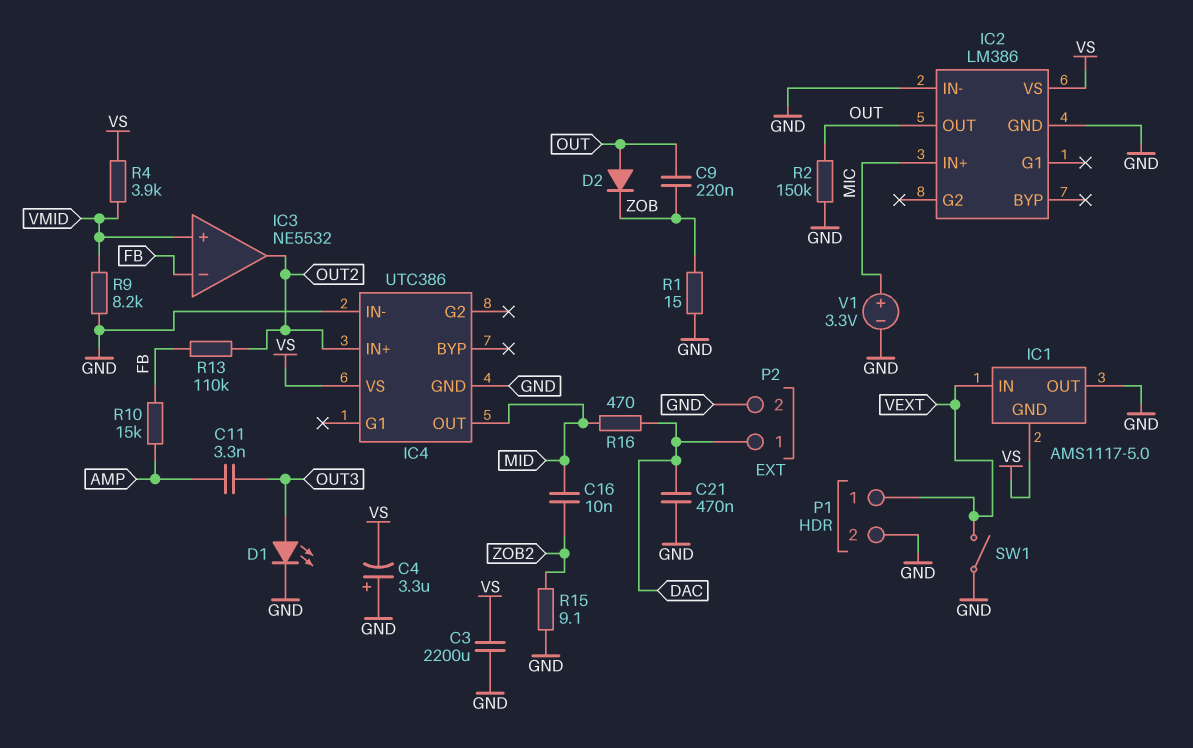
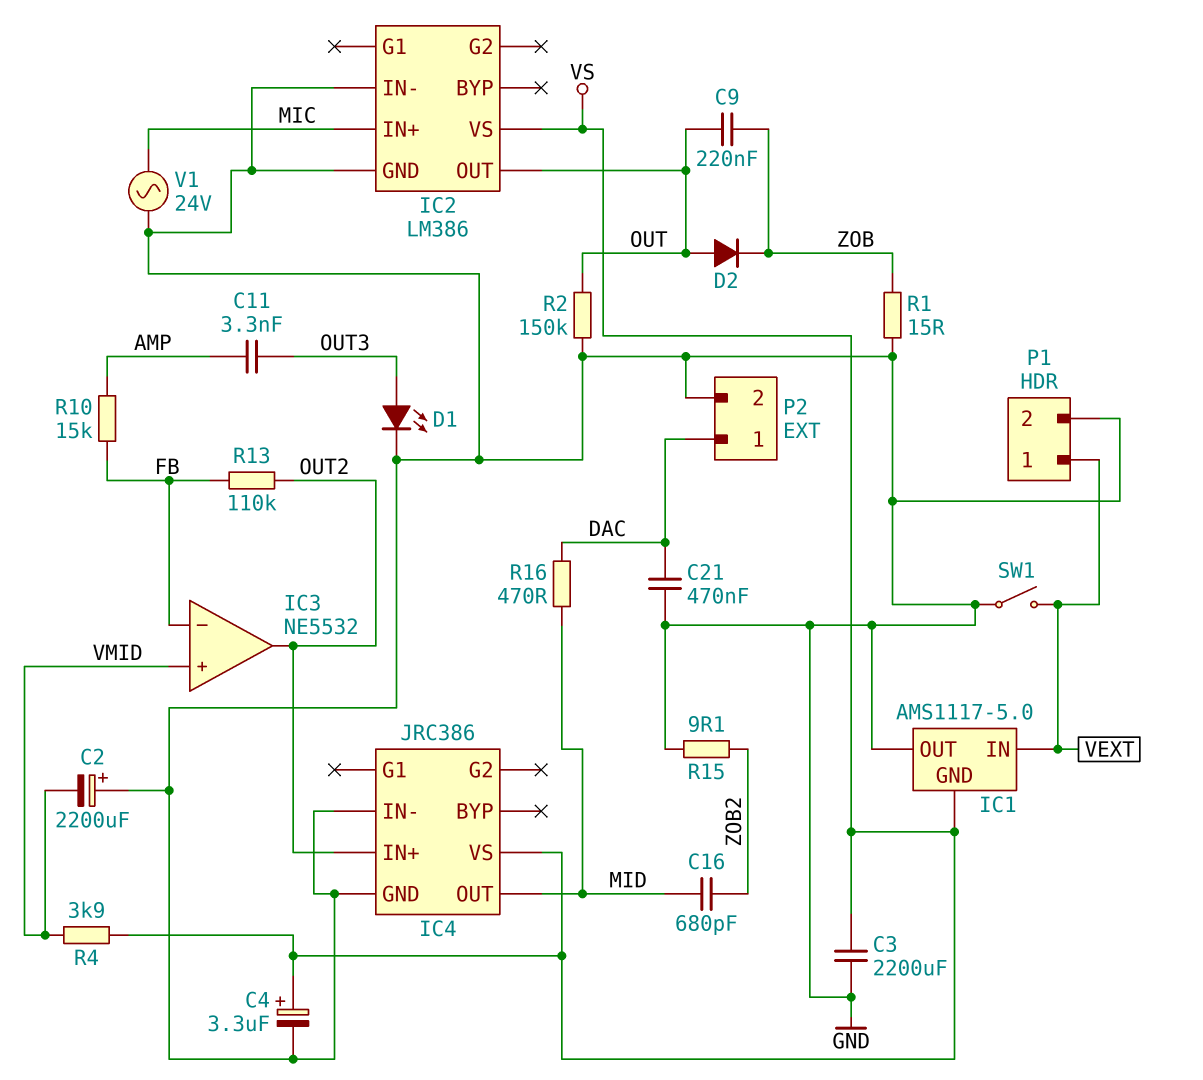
C2: none -> 2200uF (plus GND, minus VMID)
C4: 3.3uF (plus GND, minus VS) -> 3.3uF (plus VS, minus GND)
C16: 10nF (MID, ZOB2) -> 680pF (MID, ZOB2)
IC4: UTC386 -> JRC386
R9: 8.2k (GND, VMID) -> none
V1: 3.3V (plus MIC, minus GND) -> AC 24V (GND, MIC)

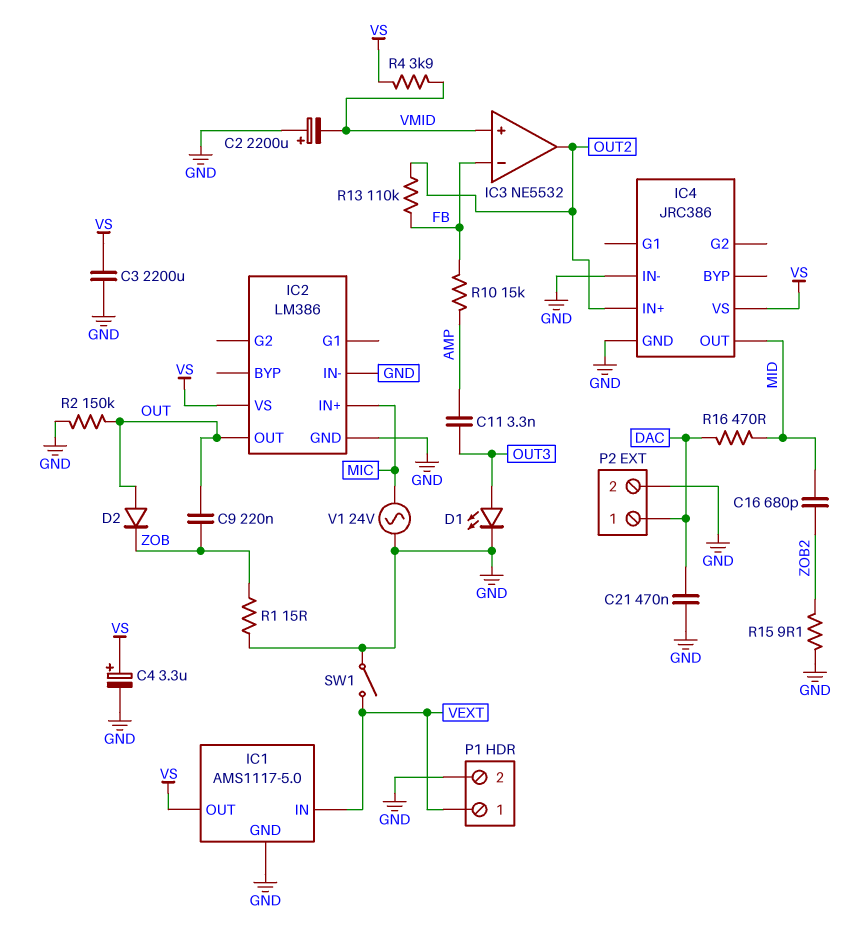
IC1 pin GND: VS -> GND
IC1 pin OUT: GND -> VS

